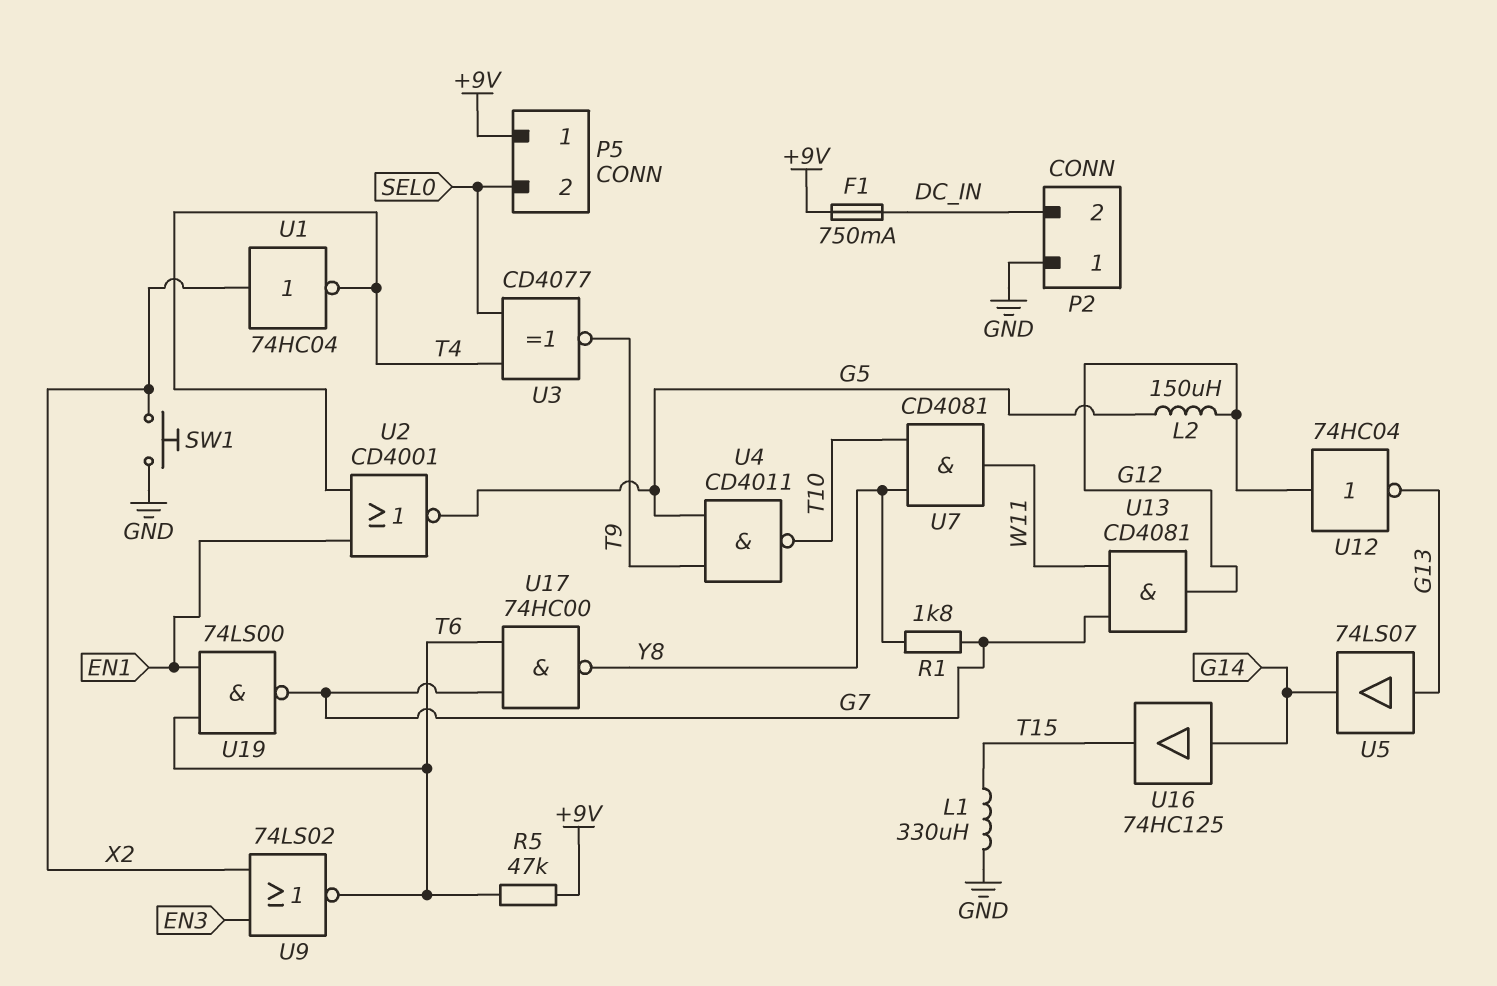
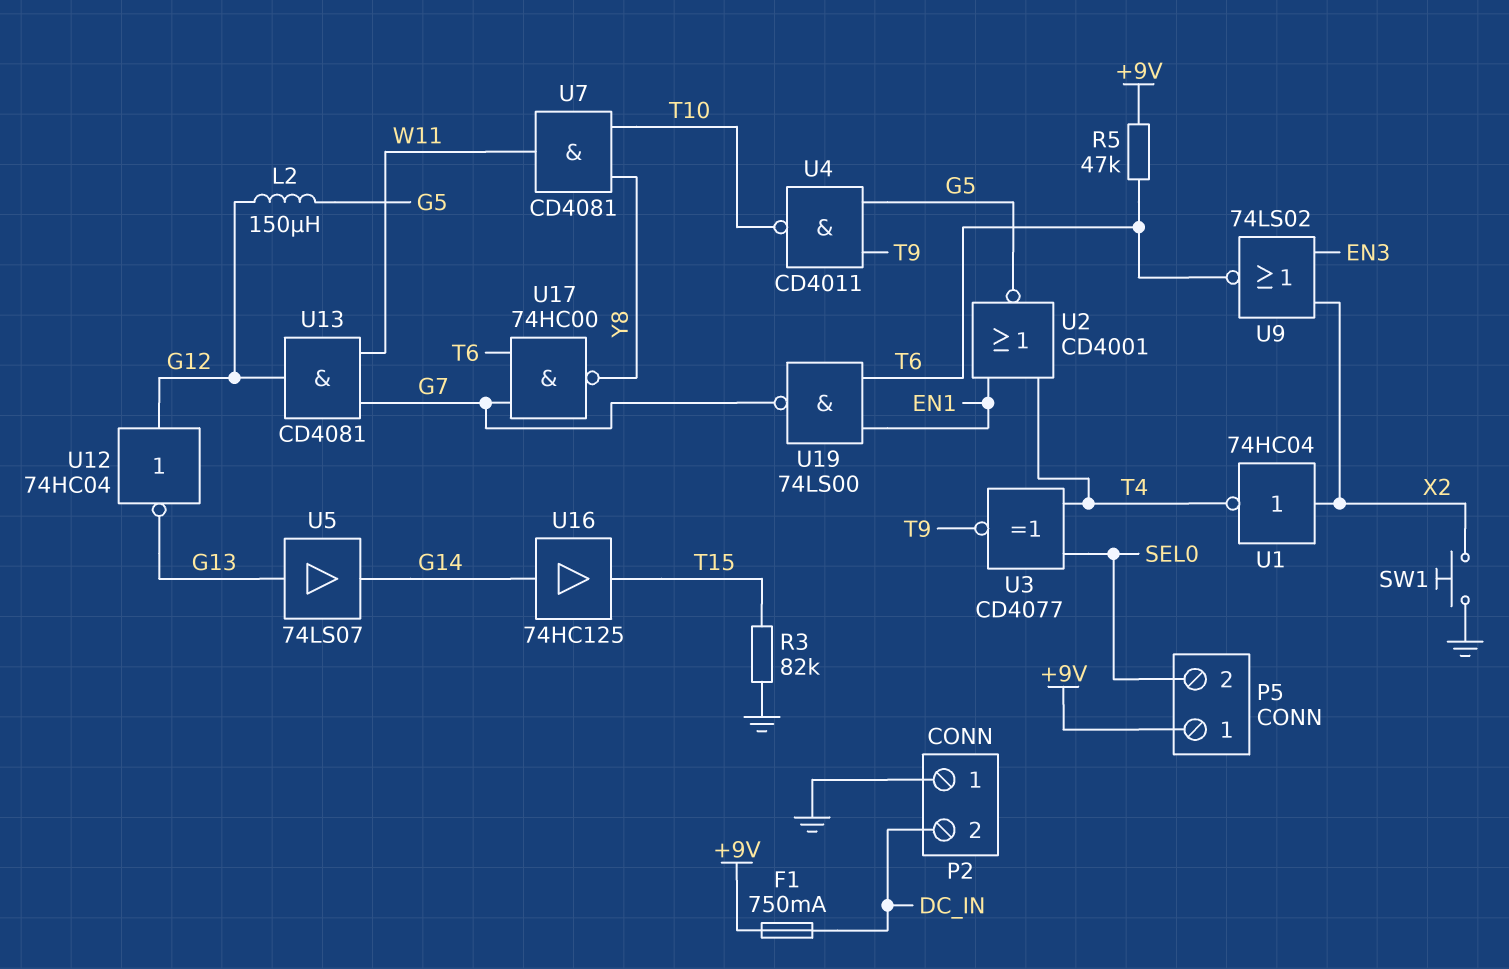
L1: 330uH (GND, T15) -> none
R1: 1.8k (G7, Y8) -> none
R3: none -> 82k (GND, T15)

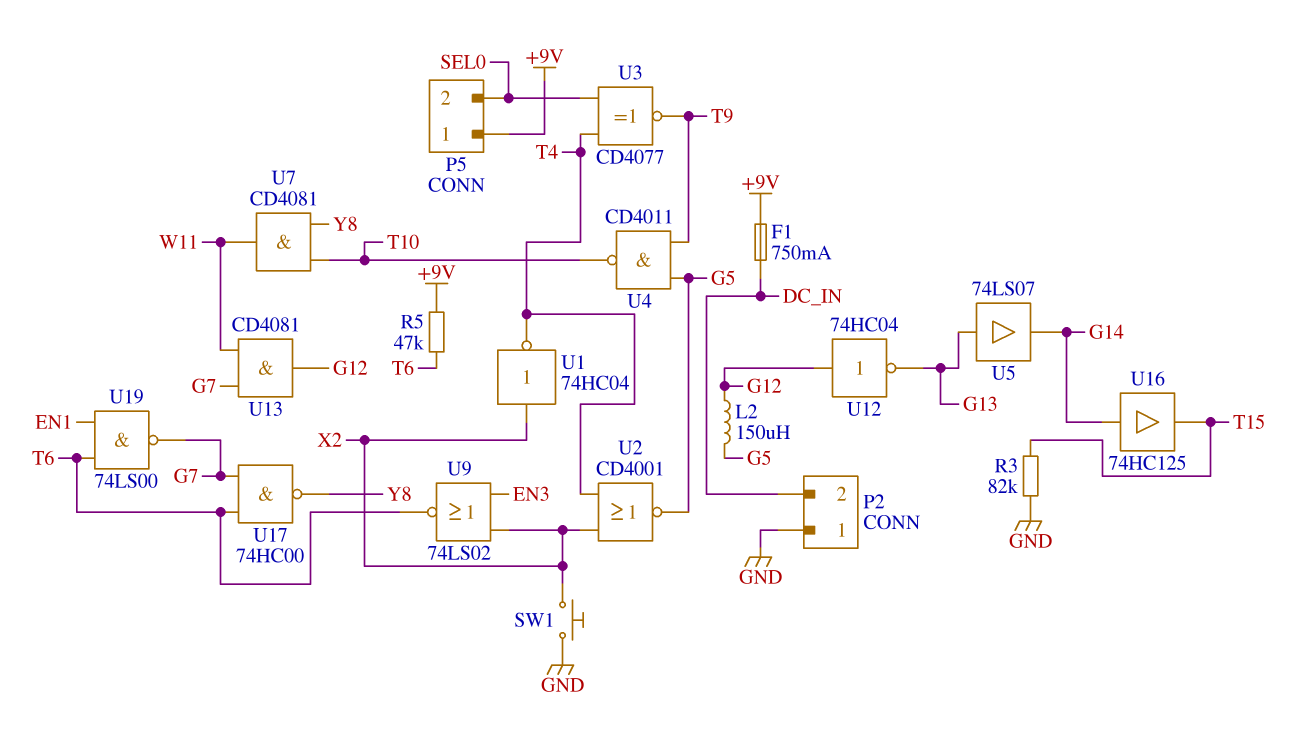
U2: NOR CD4001 (in EN1, in T4, out G5) -> NOR CD4001 (in T4, in X2, out G5)

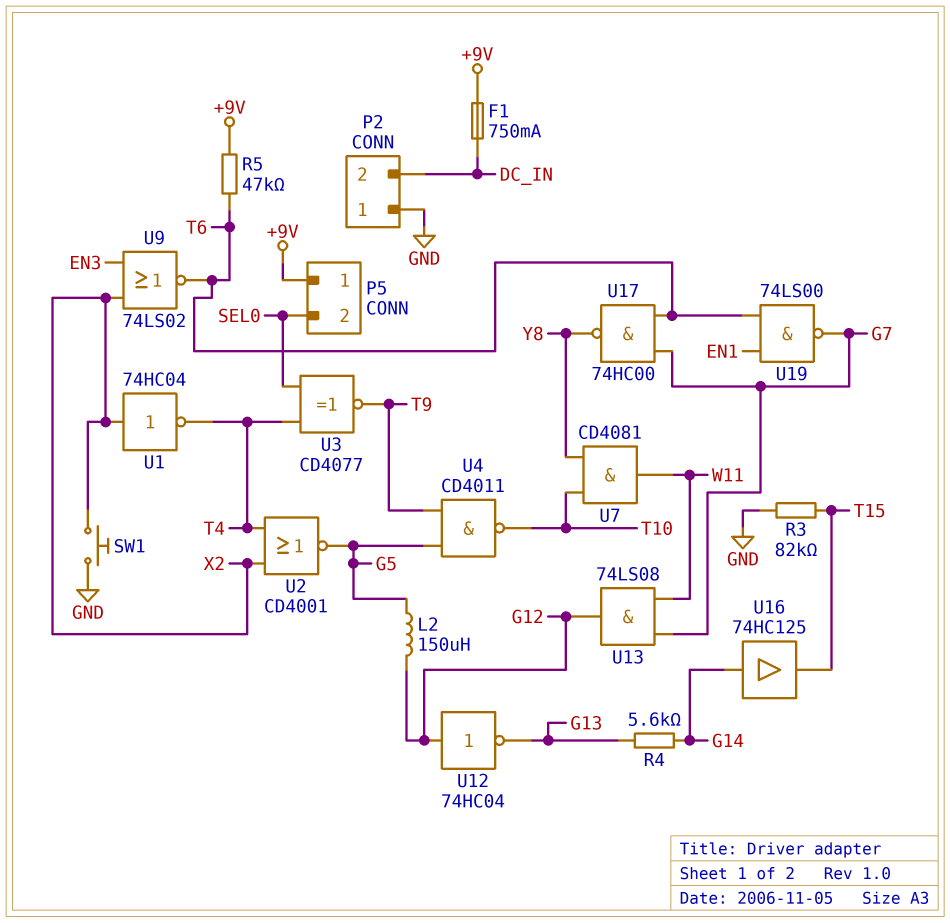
R4: none -> 5.6k (G13, G14)
U5: buffer 74LS07 (in G13, out G14) -> none
U13: AND CD4081 (in G7, in W11, out G12) -> AND 74LS08 (in G7, in W11, out G12)

